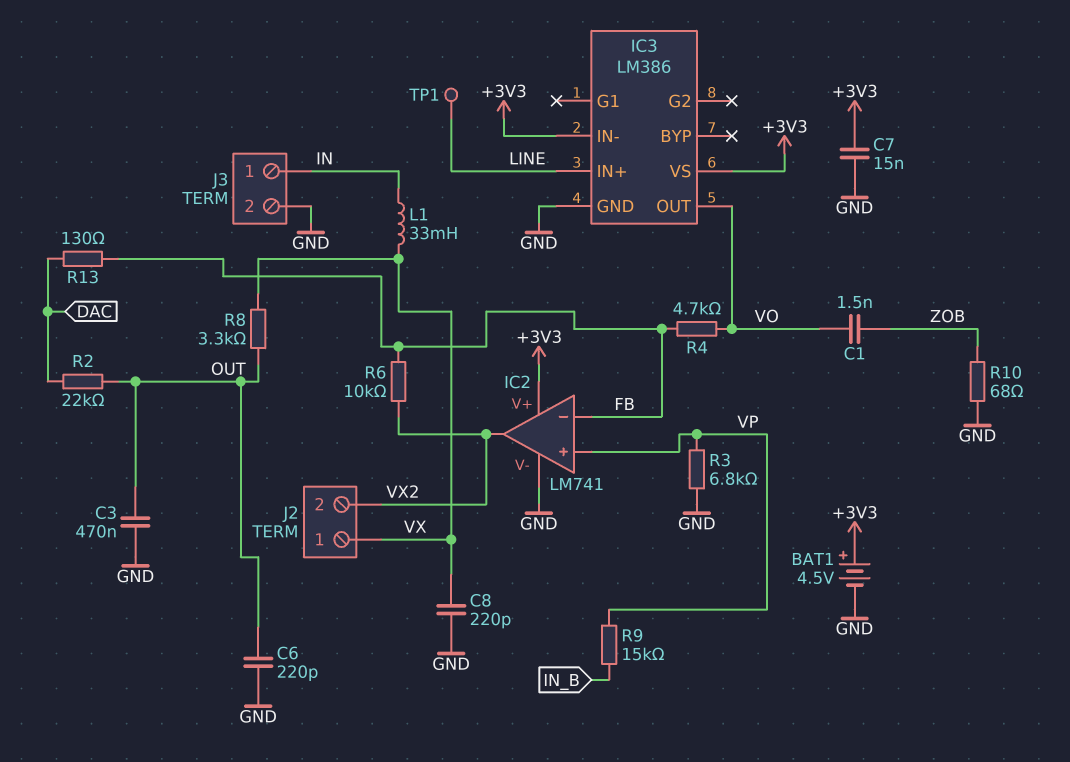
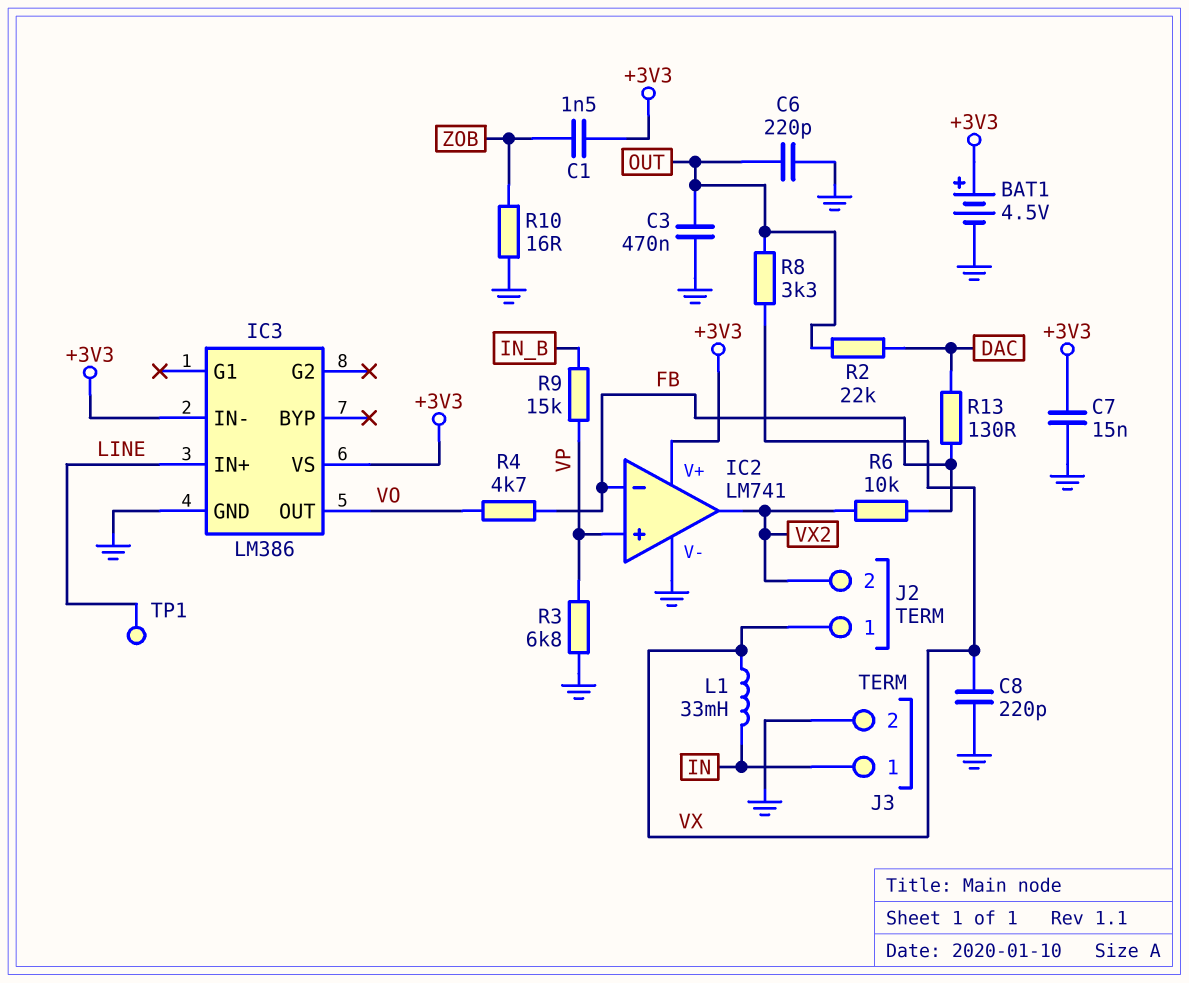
C1: 1.5nF (VO, ZOB) -> 1.5nF (+3V3, ZOB)
R10: 68 (GND, ZOB) -> 16 (GND, ZOB)

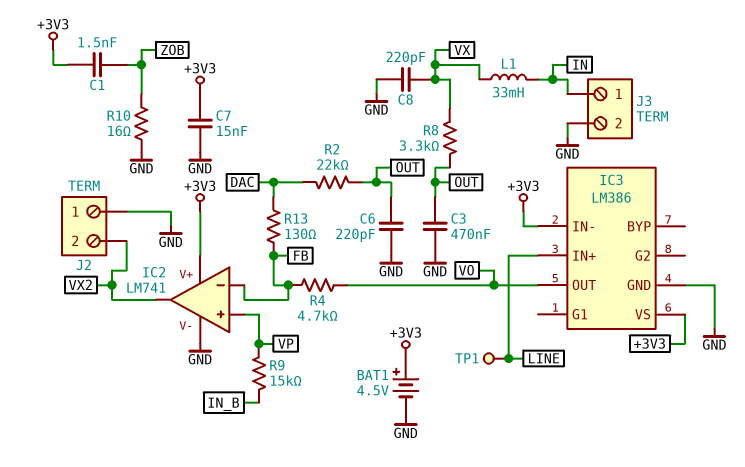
J2 pin 1: VX -> GND
R3: 6.8k (GND, VP) -> none
R6: 10k (FB, VX2) -> none

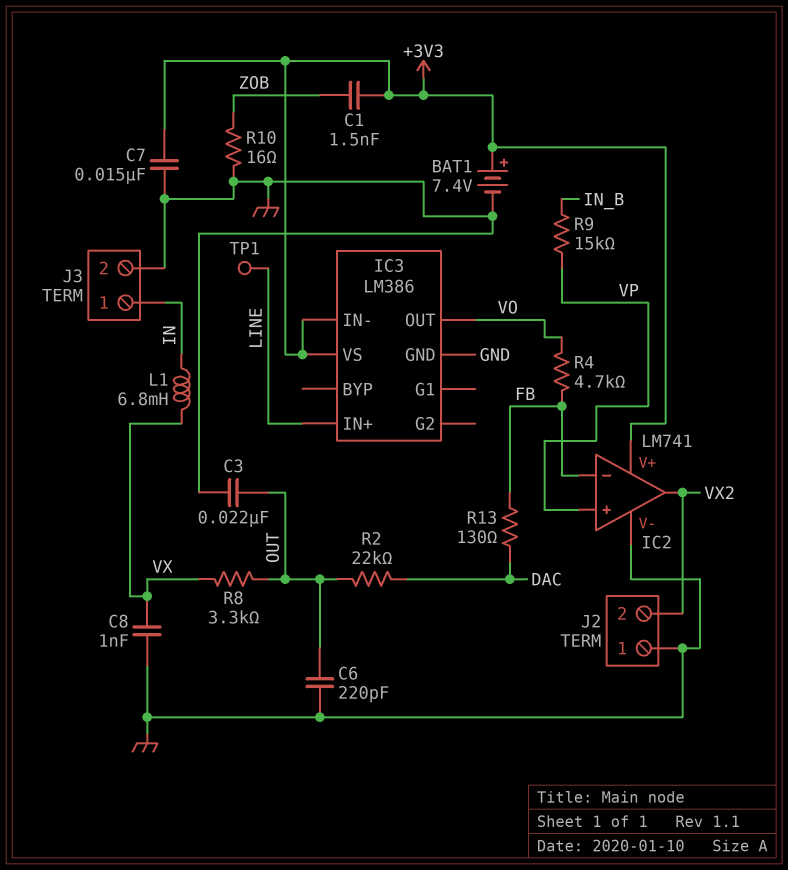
BAT1: 4.5V (plus +3V3, minus GND) -> 7.4V (plus +3V3, minus GND)
C3: 470nF (GND, OUT) -> 22nF (GND, OUT)
C8: 220pF (GND, VX) -> 1nF (GND, VX)
L1: 33mH (IN, VX) -> 6.8mH (IN, VX)

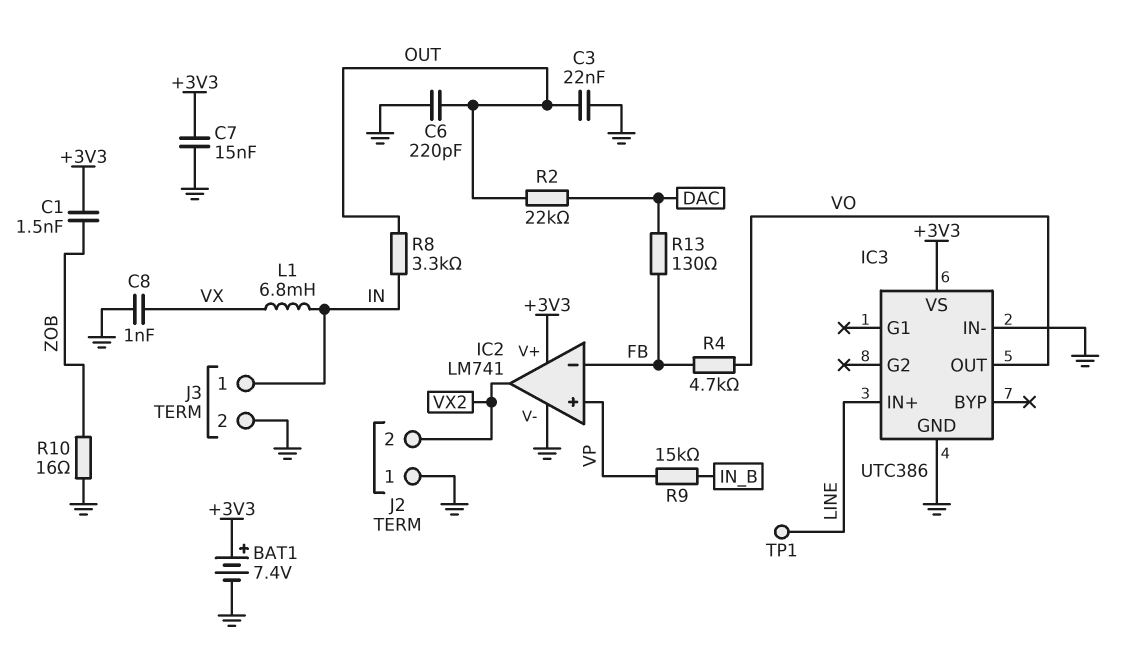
IC3: LM386 -> UTC386
IC3 pin IN-: +3V3 -> GND
R8: 3.3k (OUT, VX) -> 3.3k (IN, OUT)

